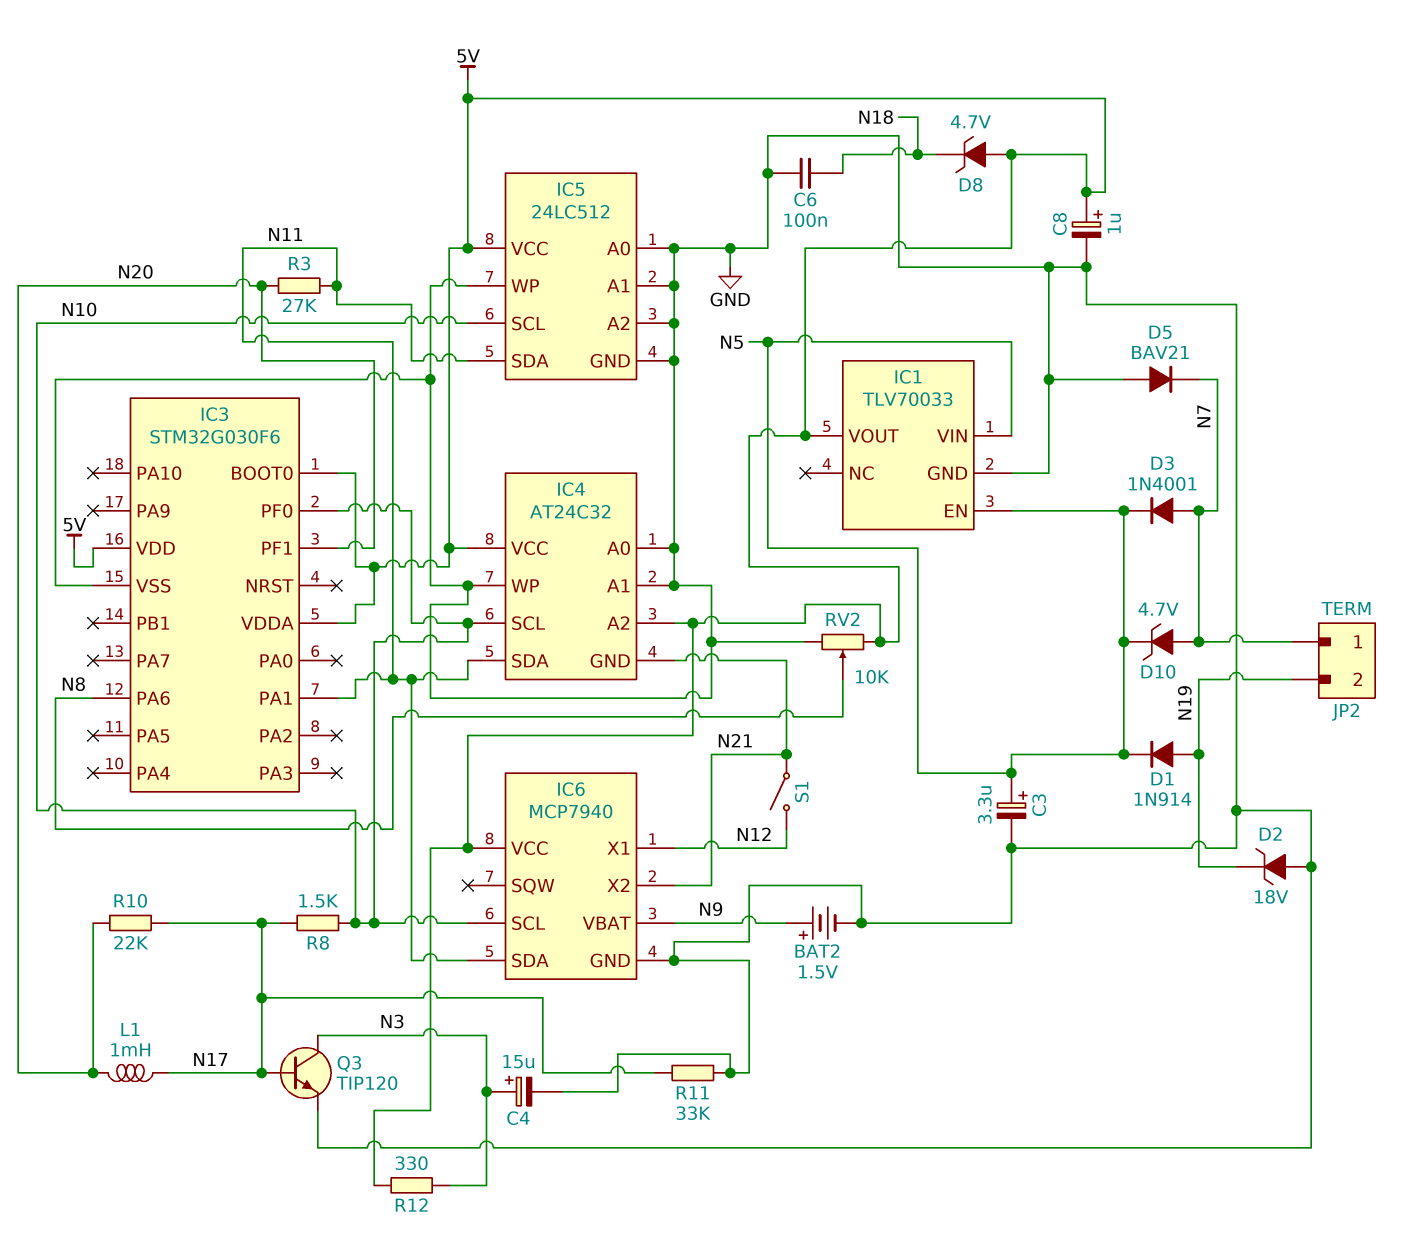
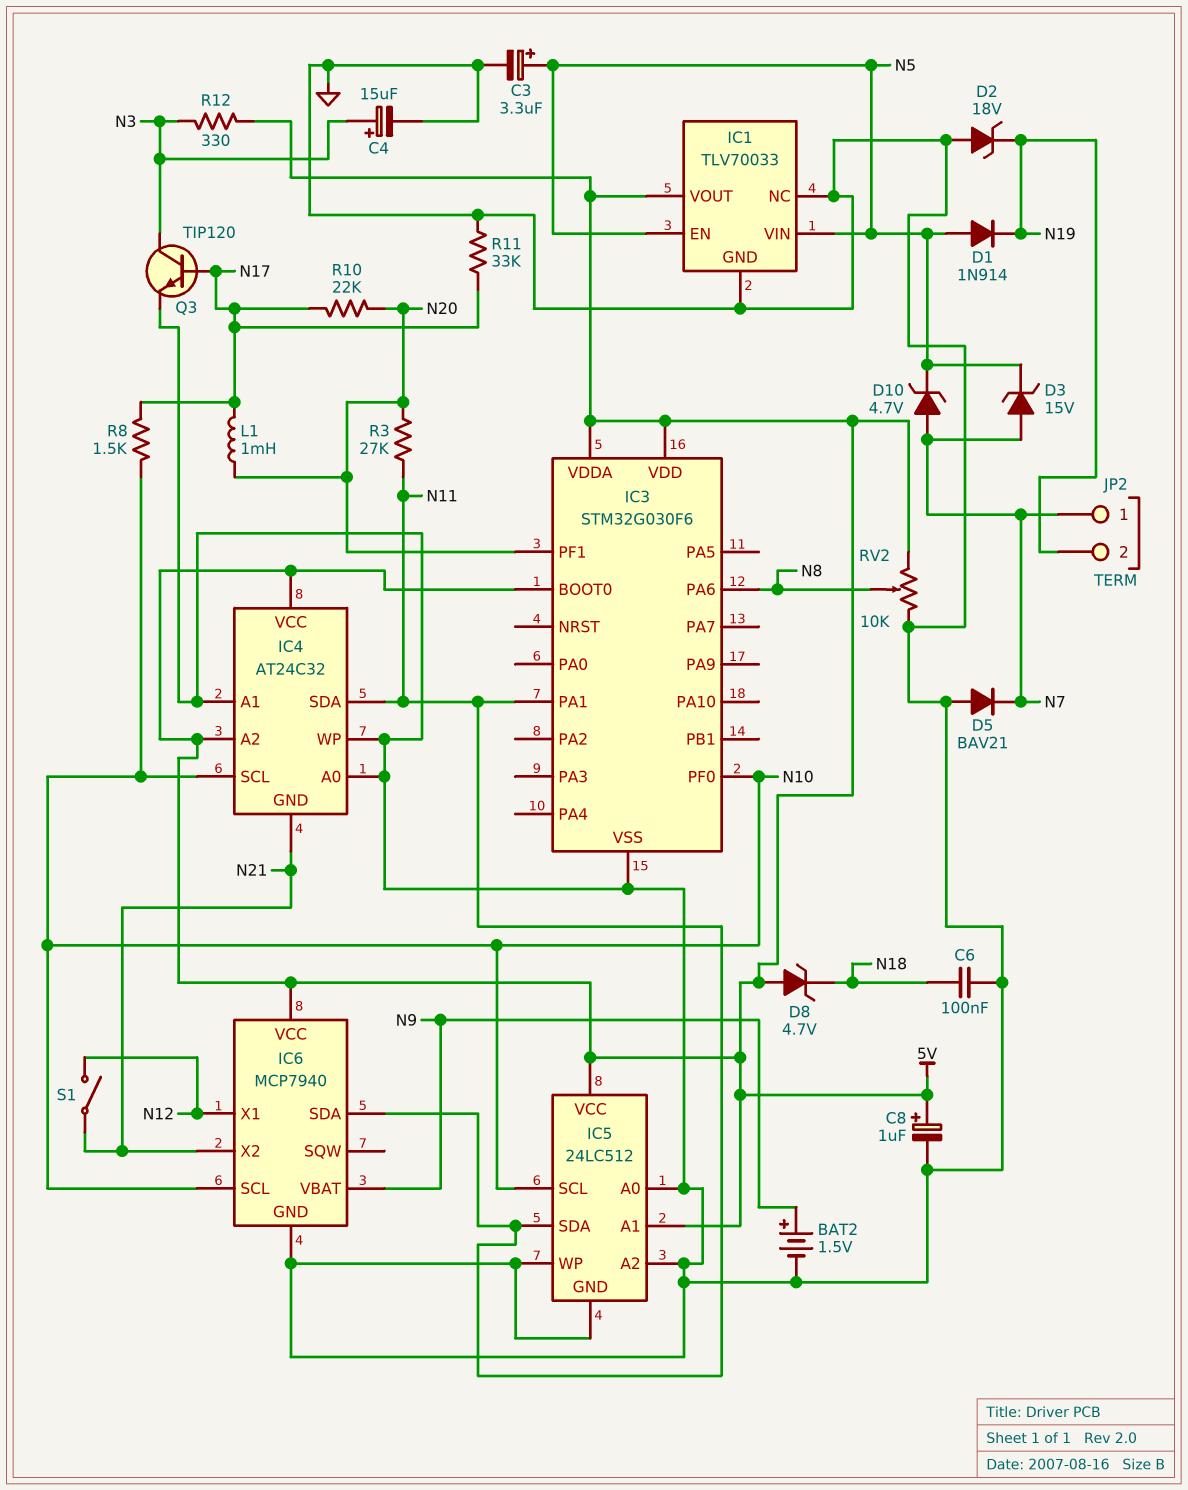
D1: diode 1N914 (A N19, K N5) -> diode 1N914 (A N5, K N19)
D3: diode 1N4001 (A N7, K N5) -> zener 15V (A N7, K N5)
IC1 pin NC: none -> GND
IC5 pin A1: GND -> 5V

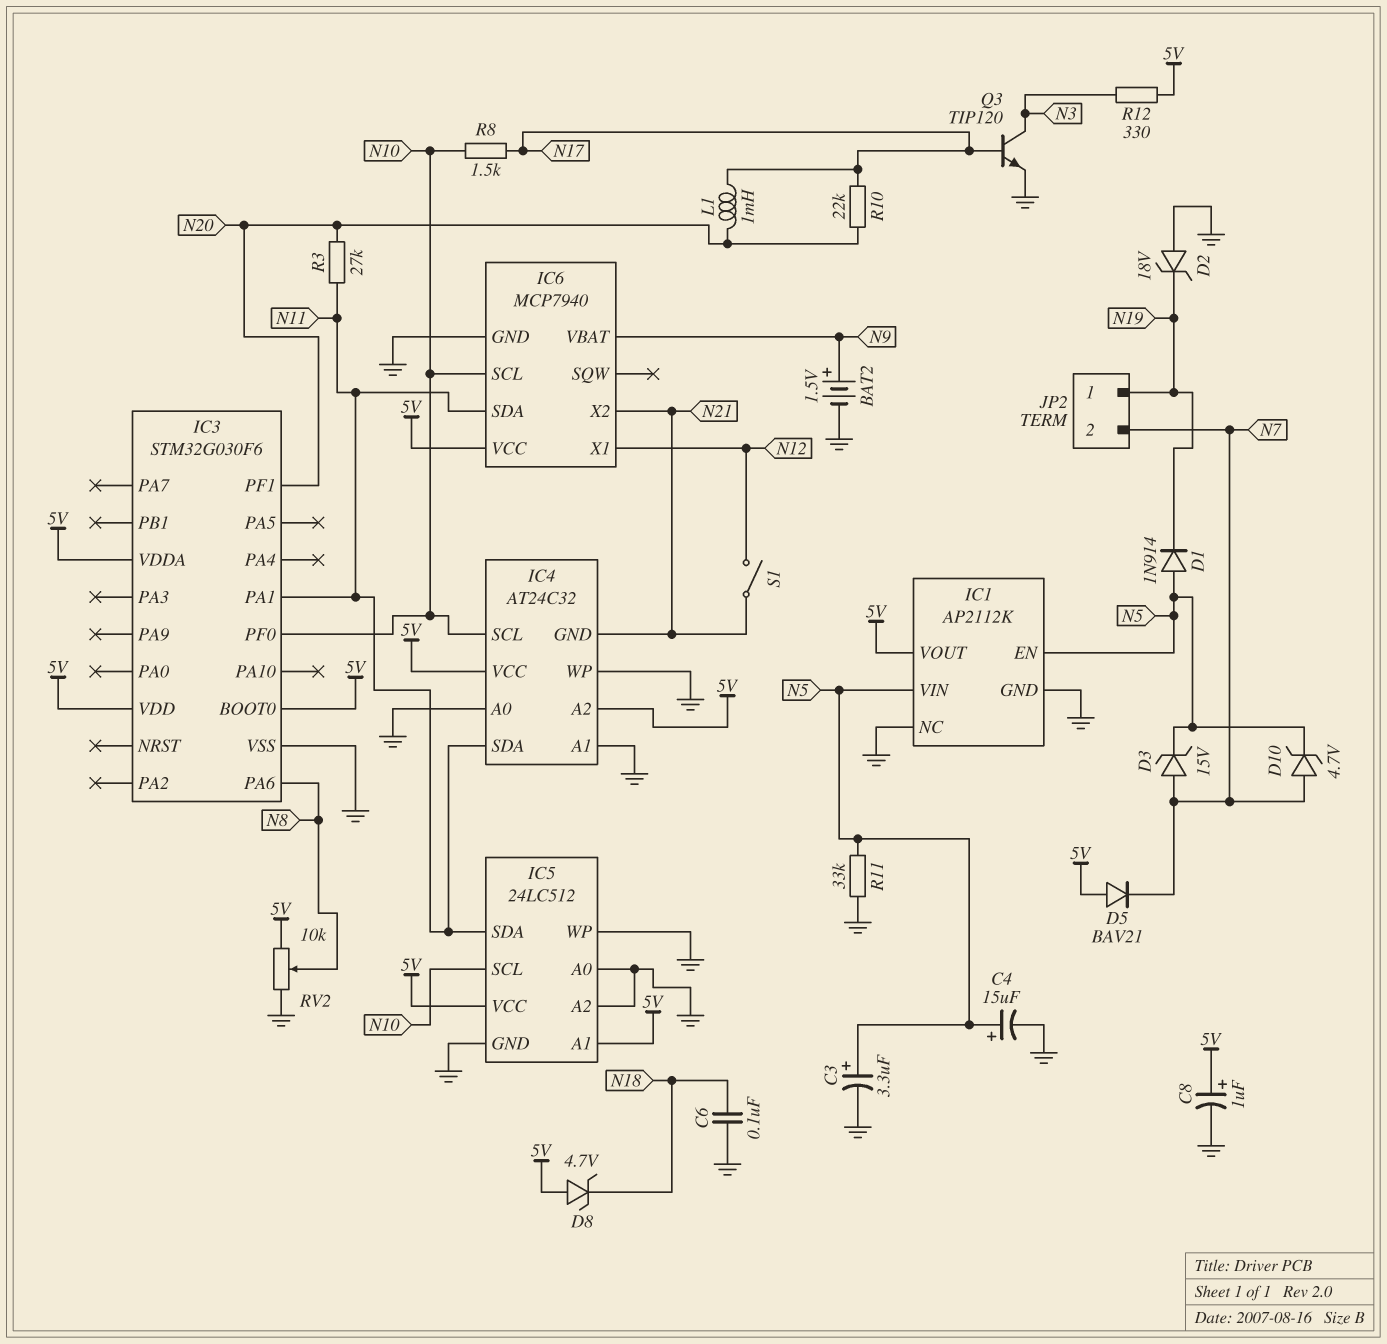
C4: 15uF (plus N3, minus GND) -> 15uF (plus N5, minus GND)
D5: diode BAV21 (A GND, K N7) -> diode BAV21 (A 5V, K N7)
IC1: TLV70033 -> AP2112K
JP2 pin 1: N7 -> N19
JP2 pin 2: N19 -> N7
R11: 33k (GND, N17) -> 33k (GND, N5)

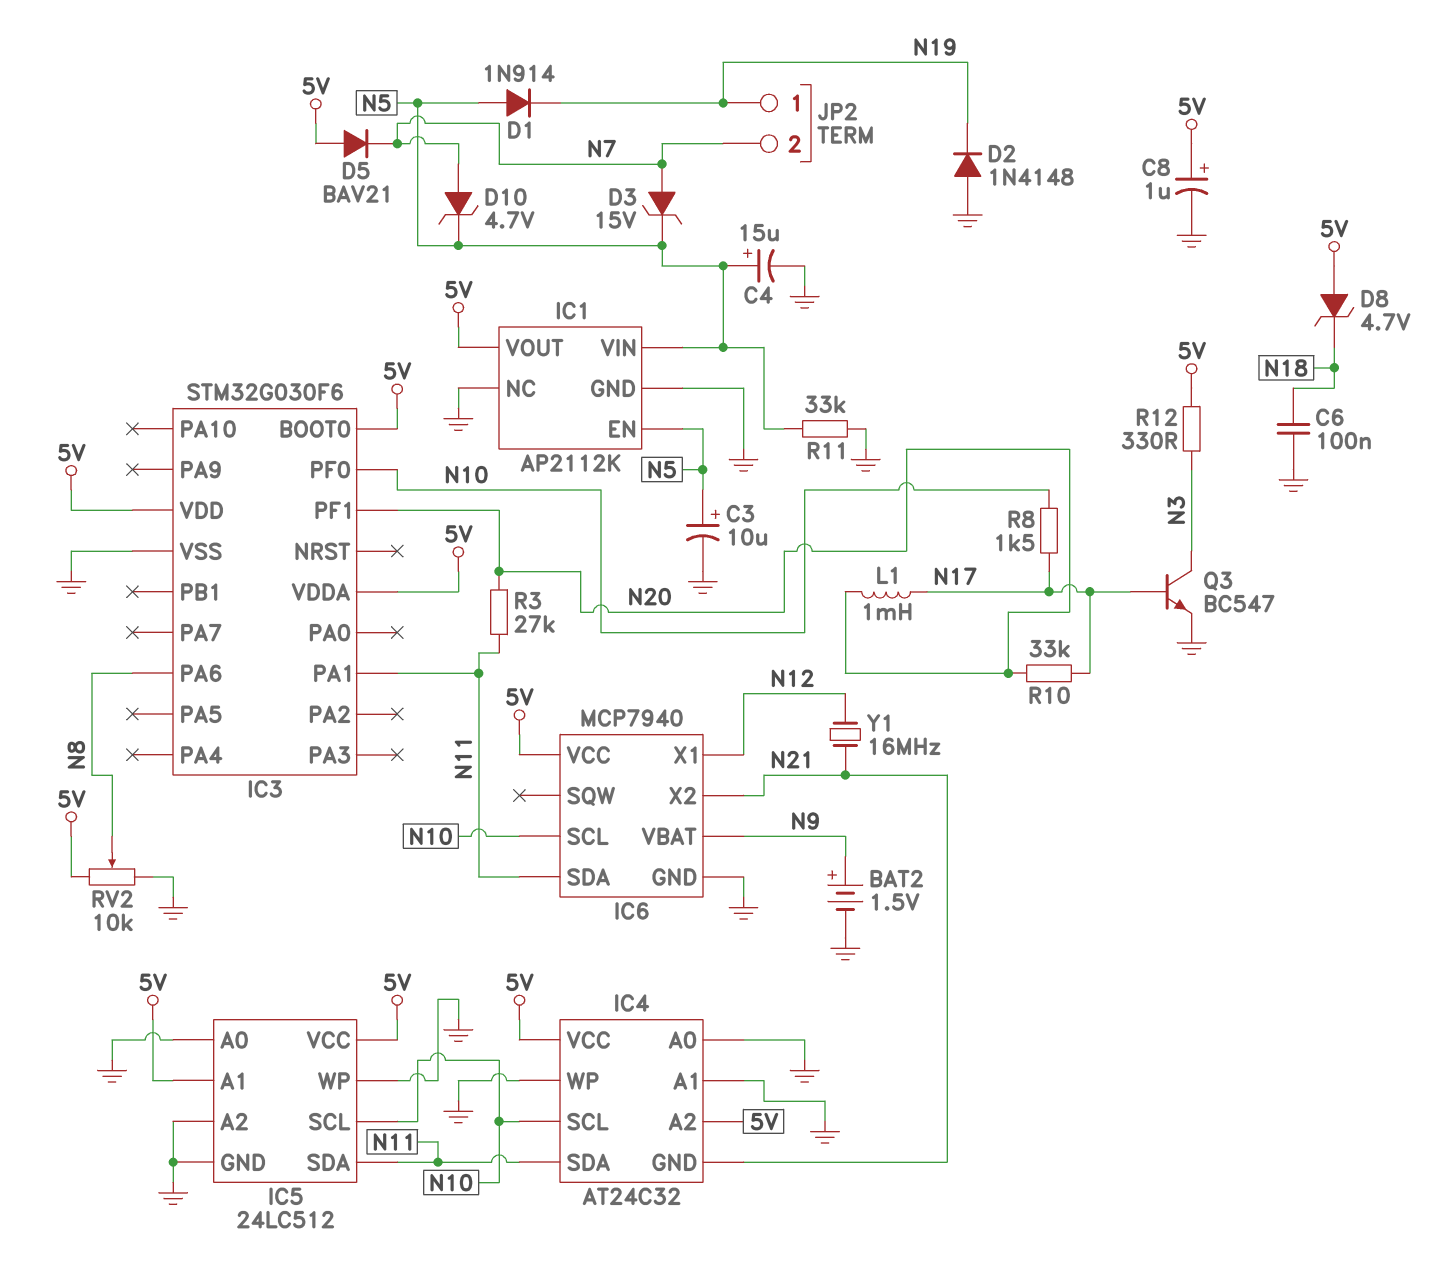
C3: 3.3uF (plus N5, minus GND) -> 10uF (plus N5, minus GND)
D2: zener 18V (A GND, K N19) -> diode 1N4148 (A GND, K N19)
Q3: NPN TIP120 (B N17, C N3, E GND) -> NPN BC547 (B N17, C N3, E GND)
R10: 22k (N17, N20) -> 33k (N17, N20)
S1: switch (N12, N21) -> none
Y1: none -> 16MHz (N12, N21)

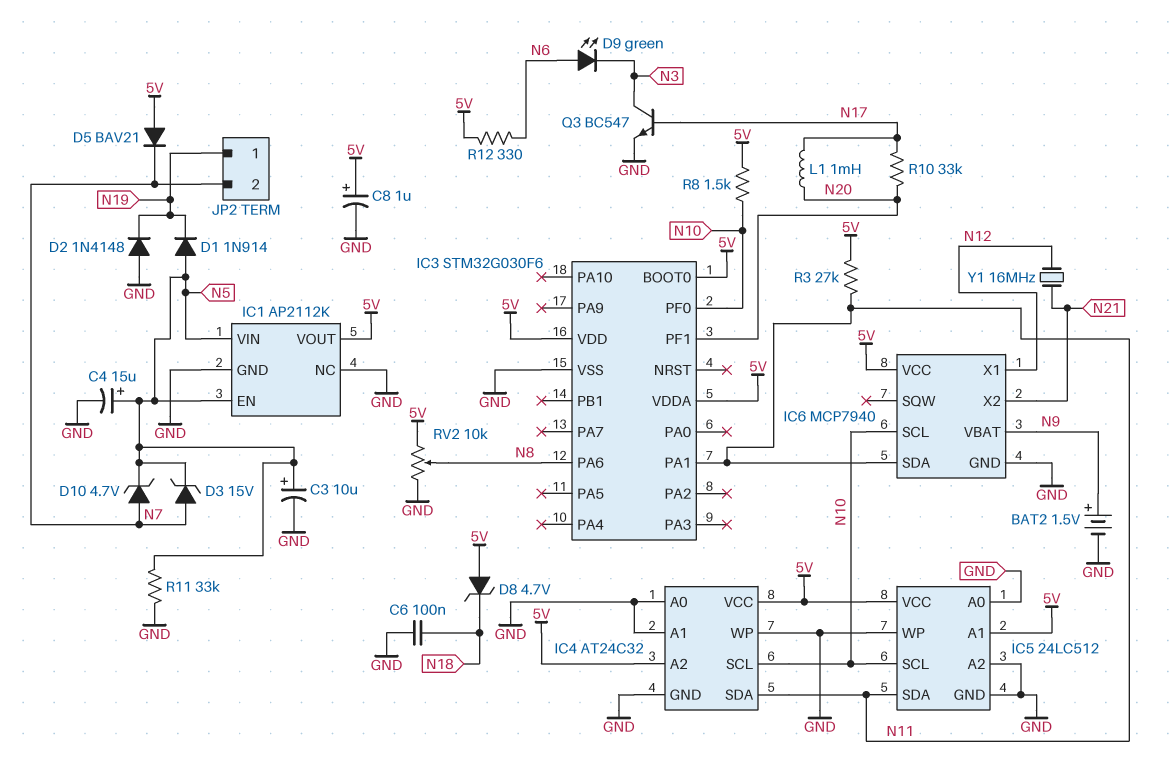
D9: none -> LED green (A N6, K N3)
IC4 pin GND: N21 -> GND
R3: 27k (N11, N20) -> 27k (5V, N11)
R8: 1.5k (N10, N17) -> 1.5k (5V, N10)
R12: 330 (5V, N3) -> 330 (5V, N6)

